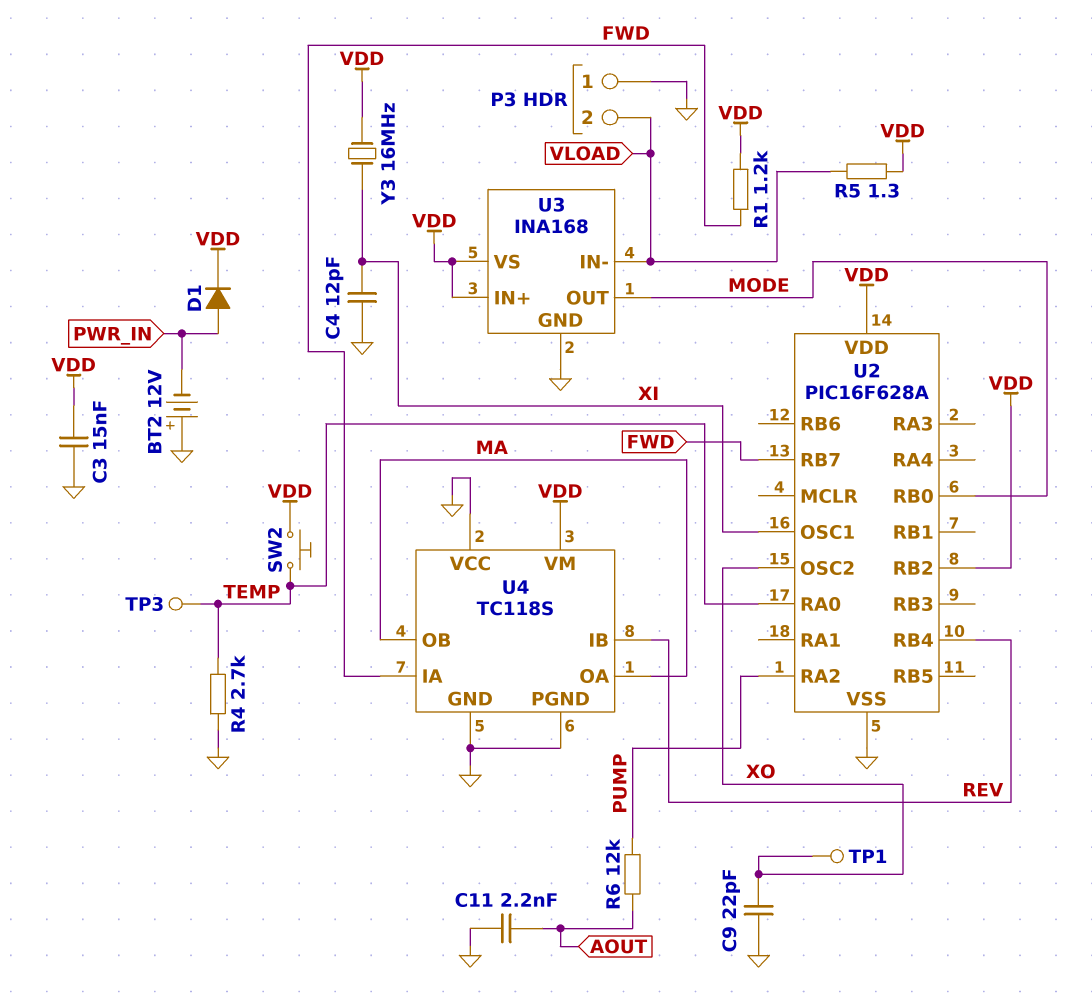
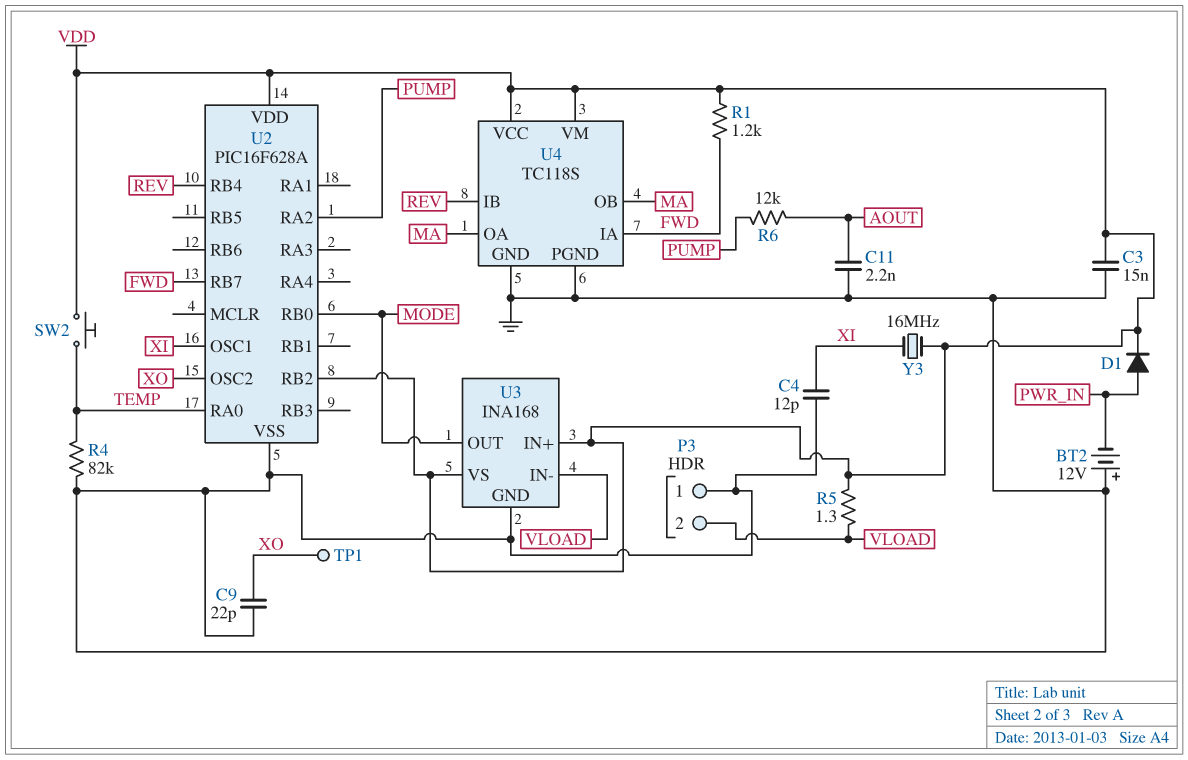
R4: 2.7k (GND, TEMP) -> 82k (GND, TEMP)
TP3: test point (TEMP) -> none
U4 pin VCC: GND -> VDD

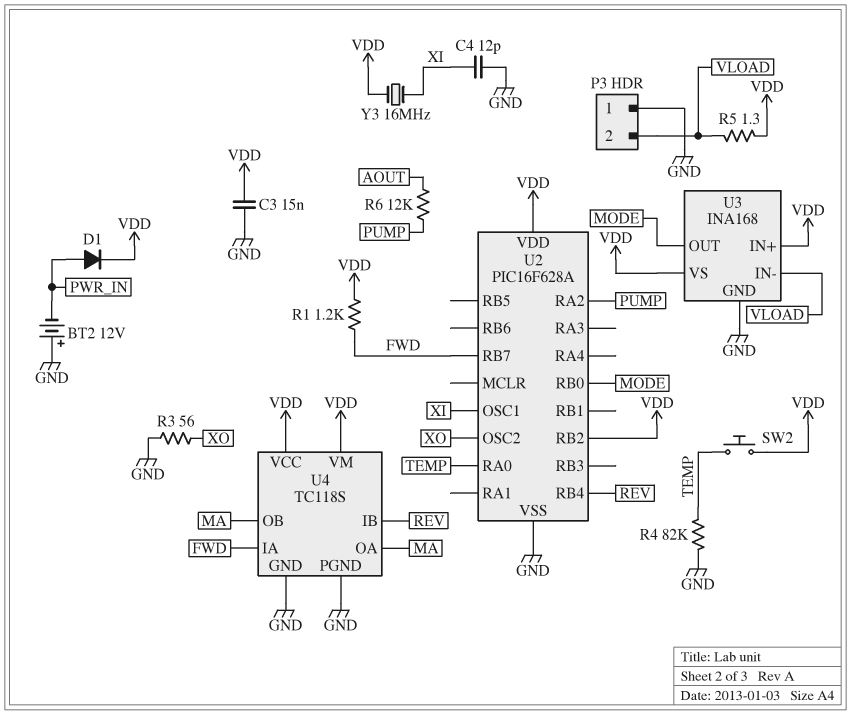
C9: 22pF (GND, XO) -> none
C11: 2.2nF (AOUT, GND) -> none
R3: none -> 56 (GND, XO)
TP1: test point (XO) -> none

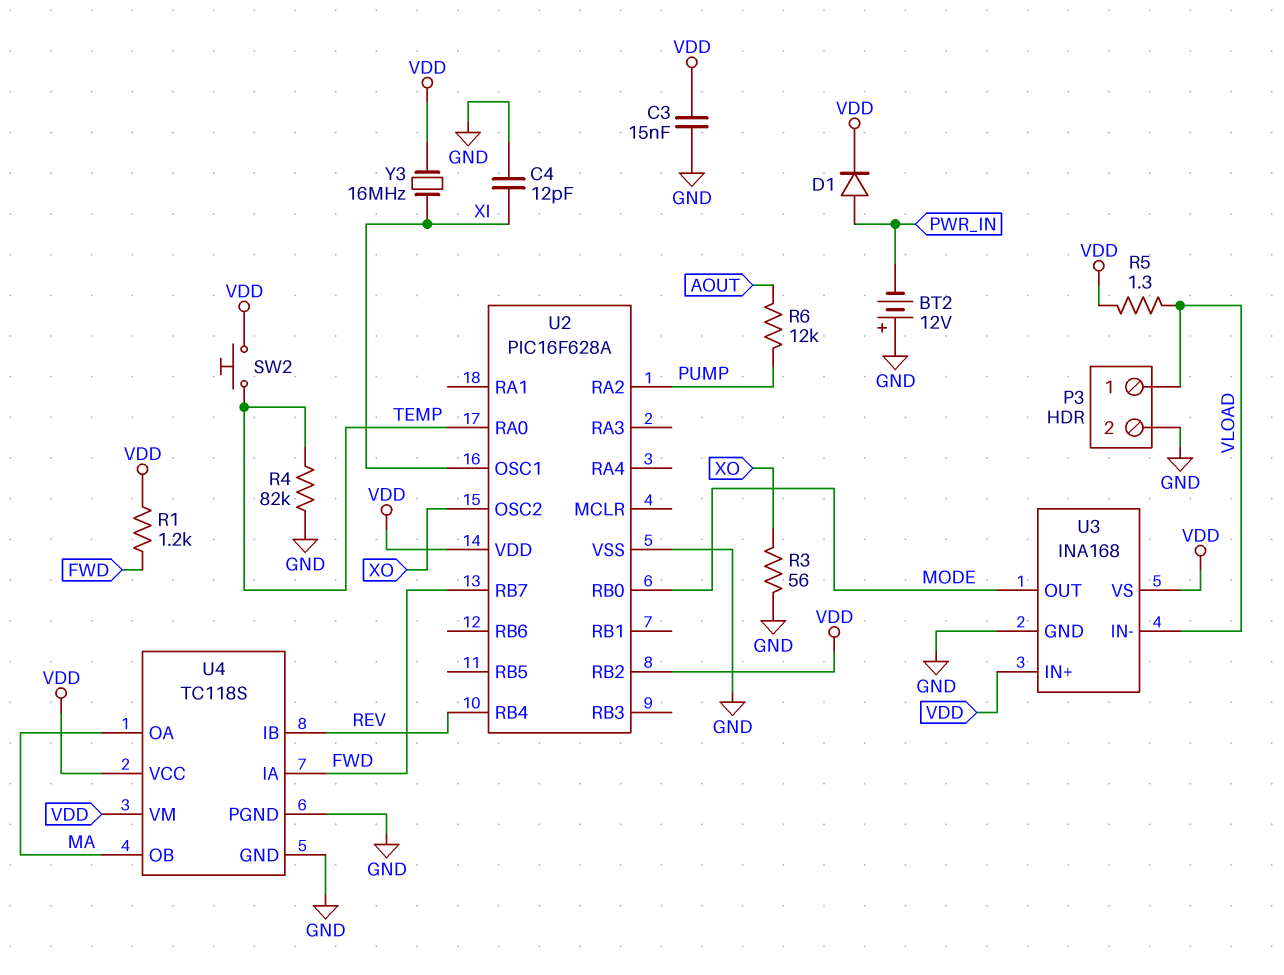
P3 pin 1: GND -> VLOAD
P3 pin 2: VLOAD -> GND

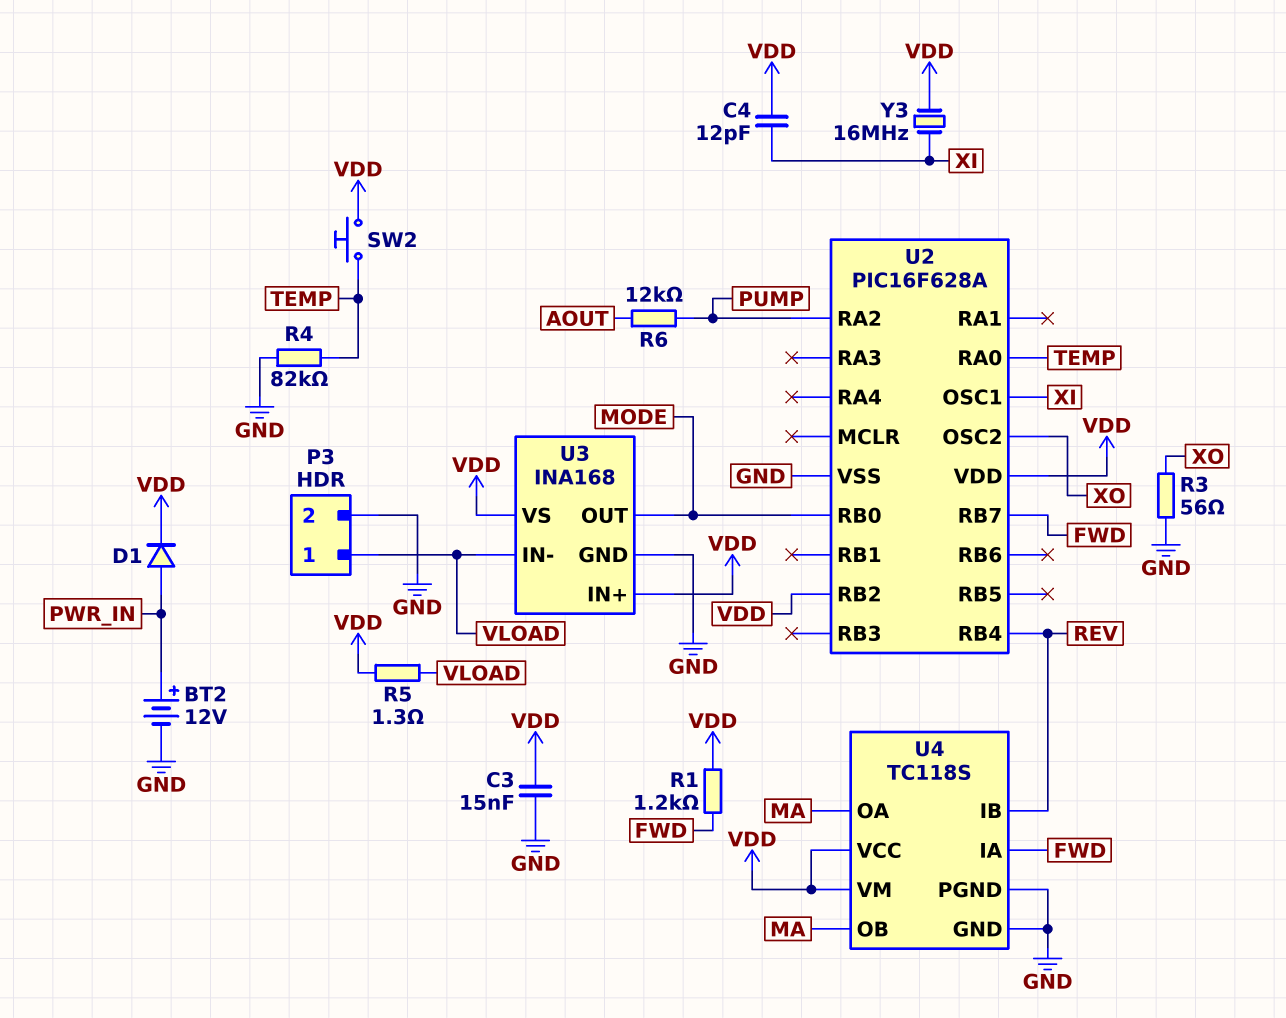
BT2: 12V (plus GND, minus PWR_IN) -> 12V (plus PWR_IN, minus GND)
C4: 12pF (GND, XI) -> 12pF (VDD, XI)

